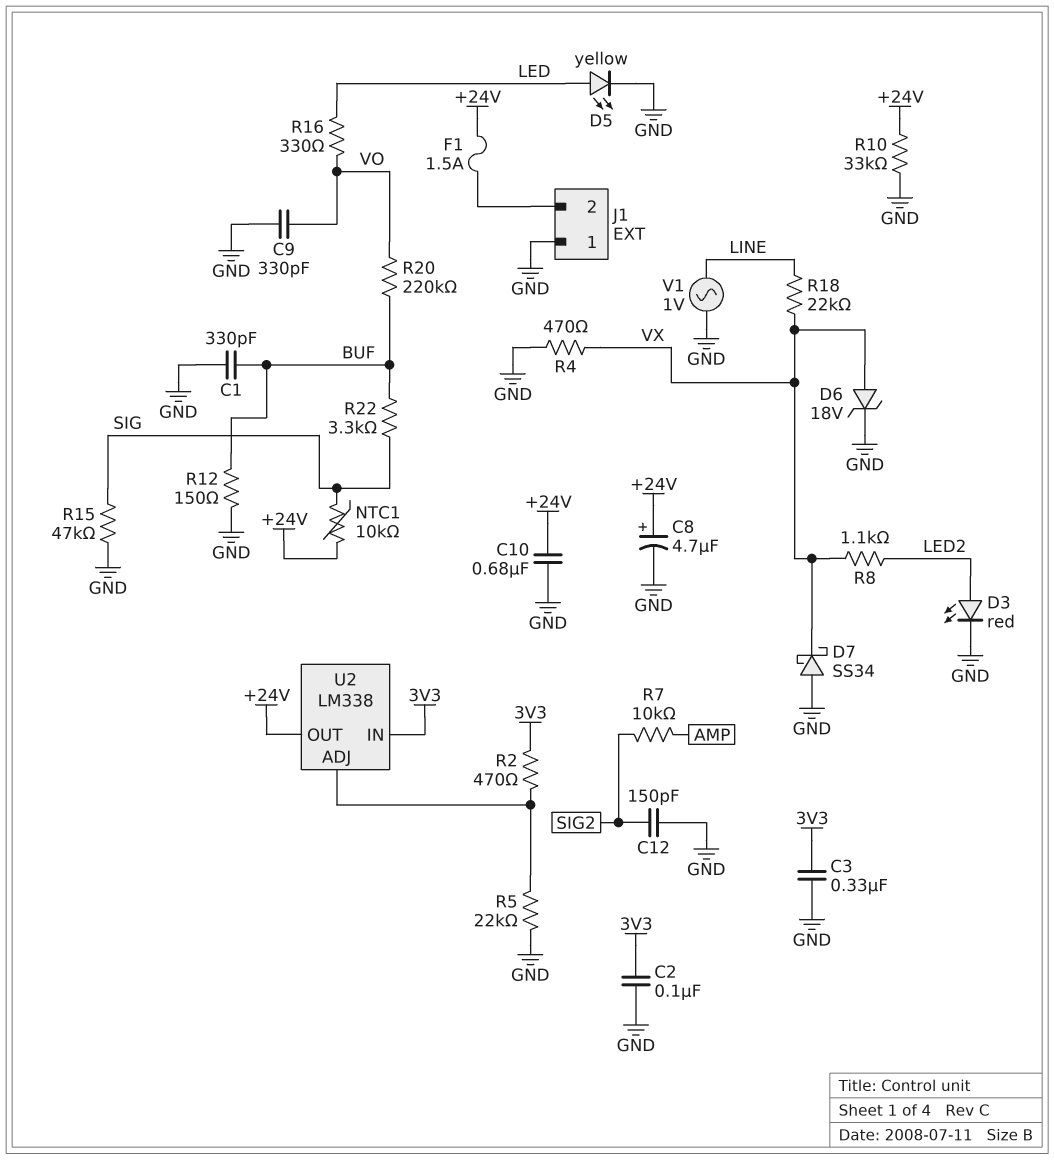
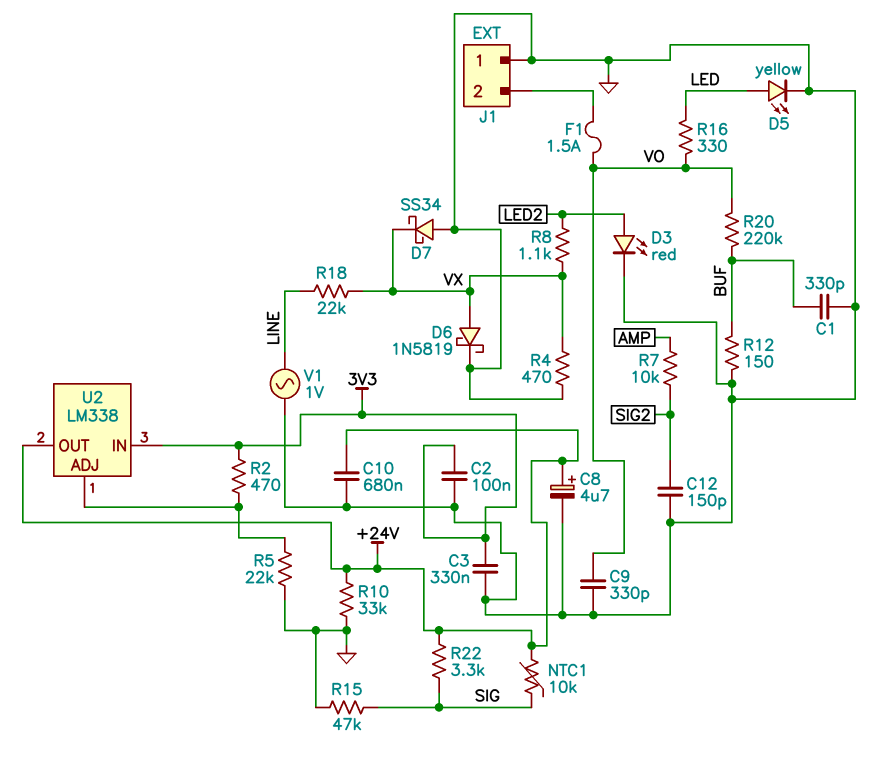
D6: zener 18V (A VX, K GND) -> schottky 1N5819 (A VX, K GND)
F1: 1.5A (+24V, J1/2) -> 1.5A (J1/2, VO)
R22: 3.3k (BUF, SIG) -> 3.3k (+24V, SIG)

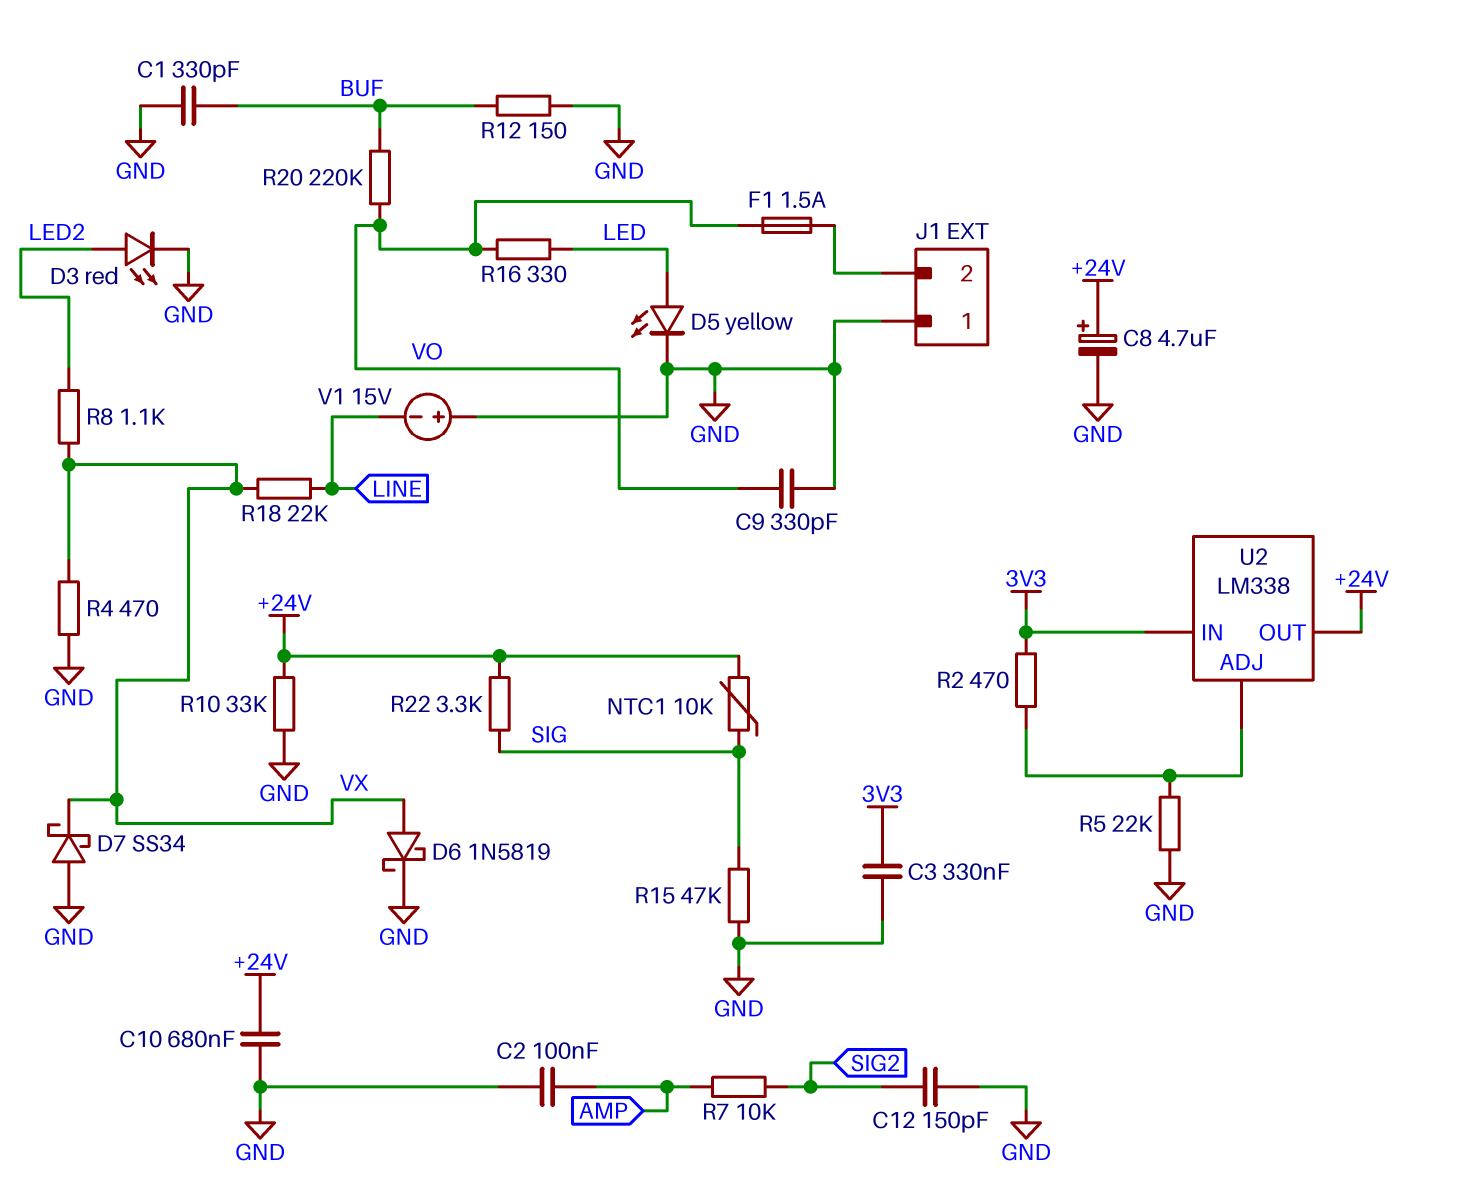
C2: 100nF (3V3, GND) -> 100nF (AMP, GND)
V1: AC 1V (GND, LINE) -> 15V (plus GND, minus LINE)

